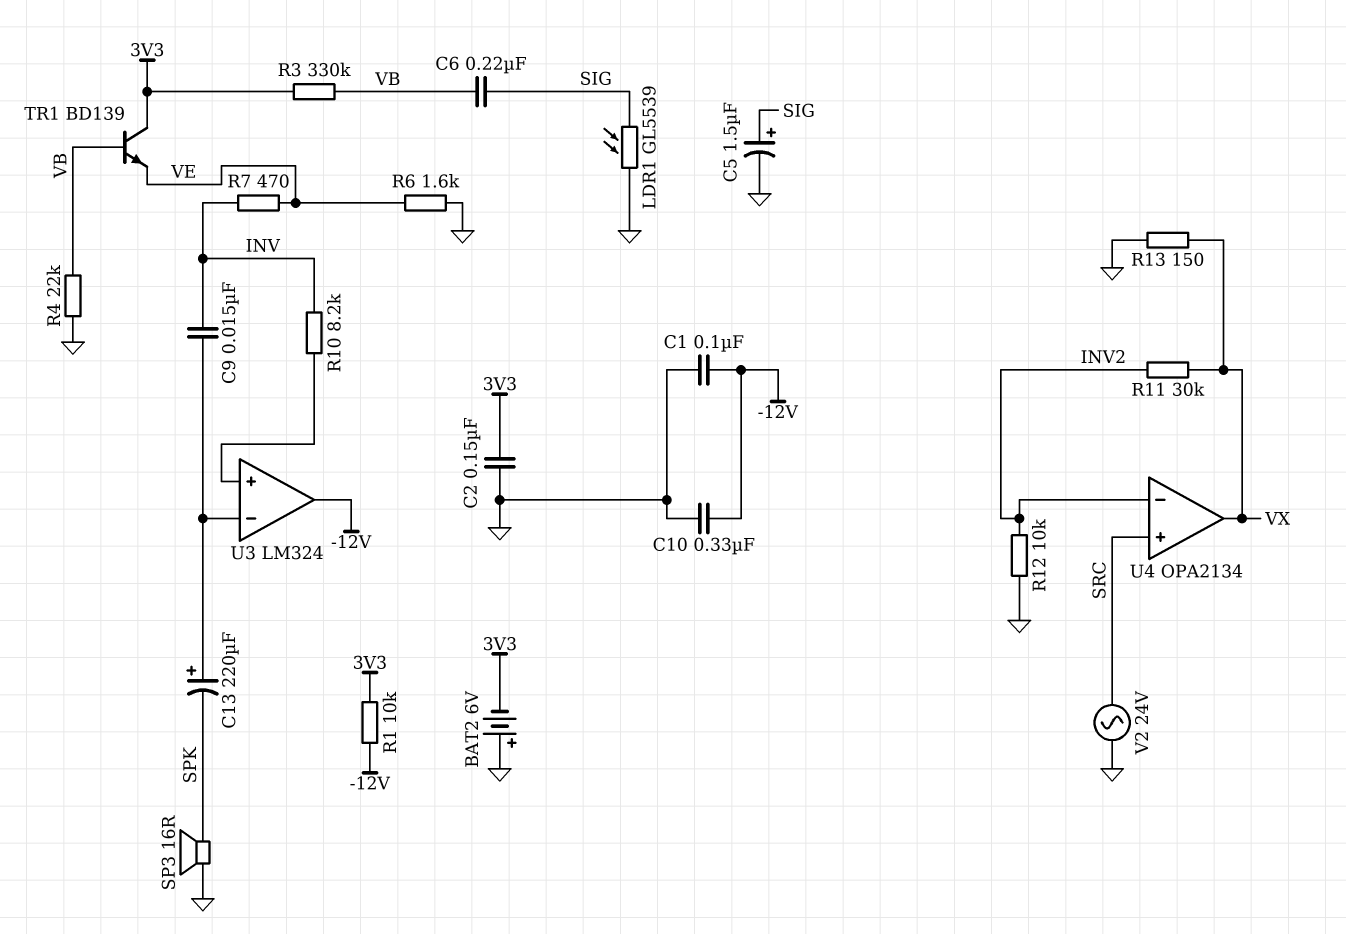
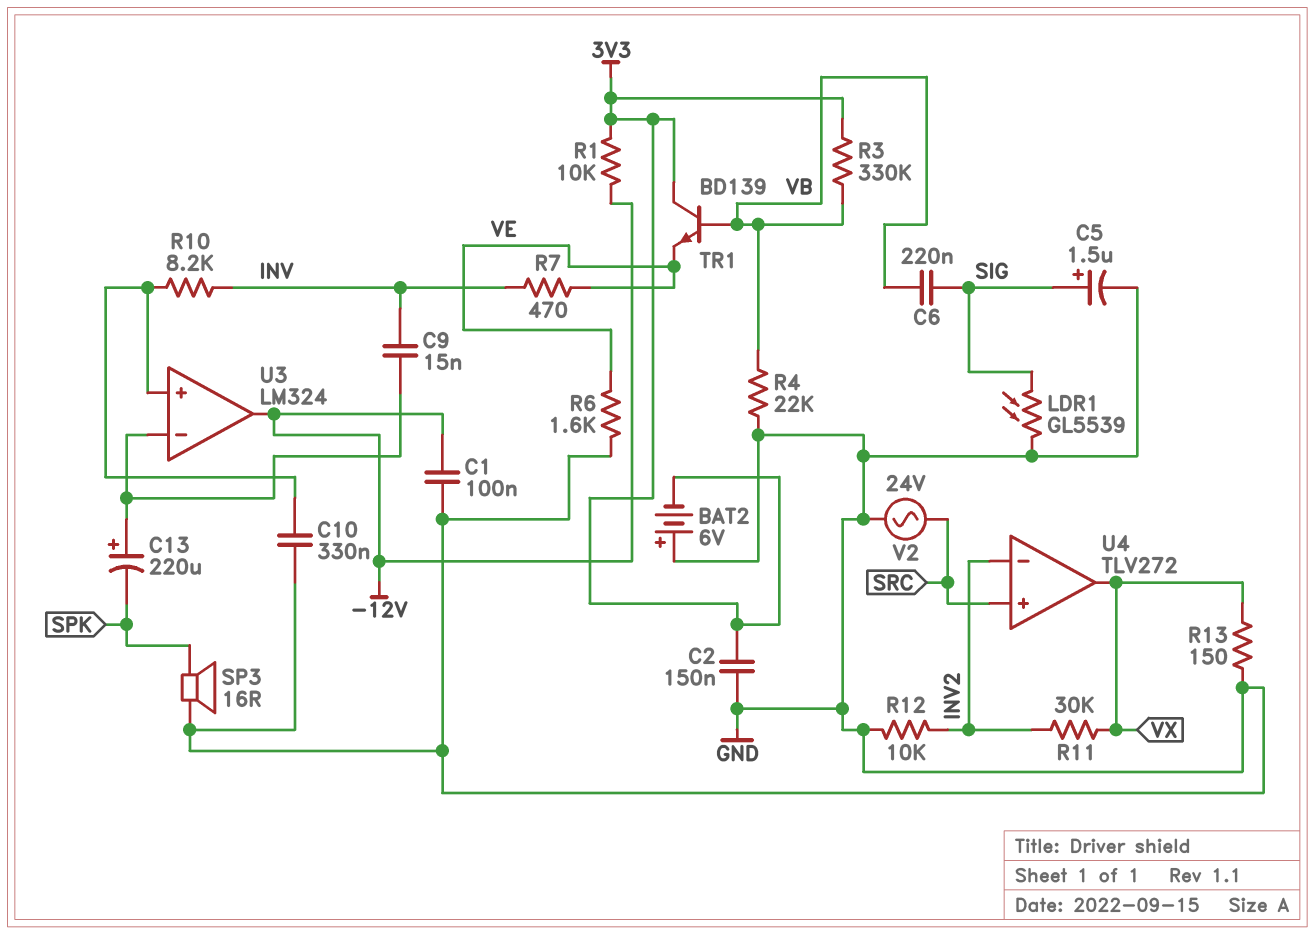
C10: 330nF (-12V, GND) -> 330nF (GND, U3/in+)
U4: OPA2134 -> TLV272

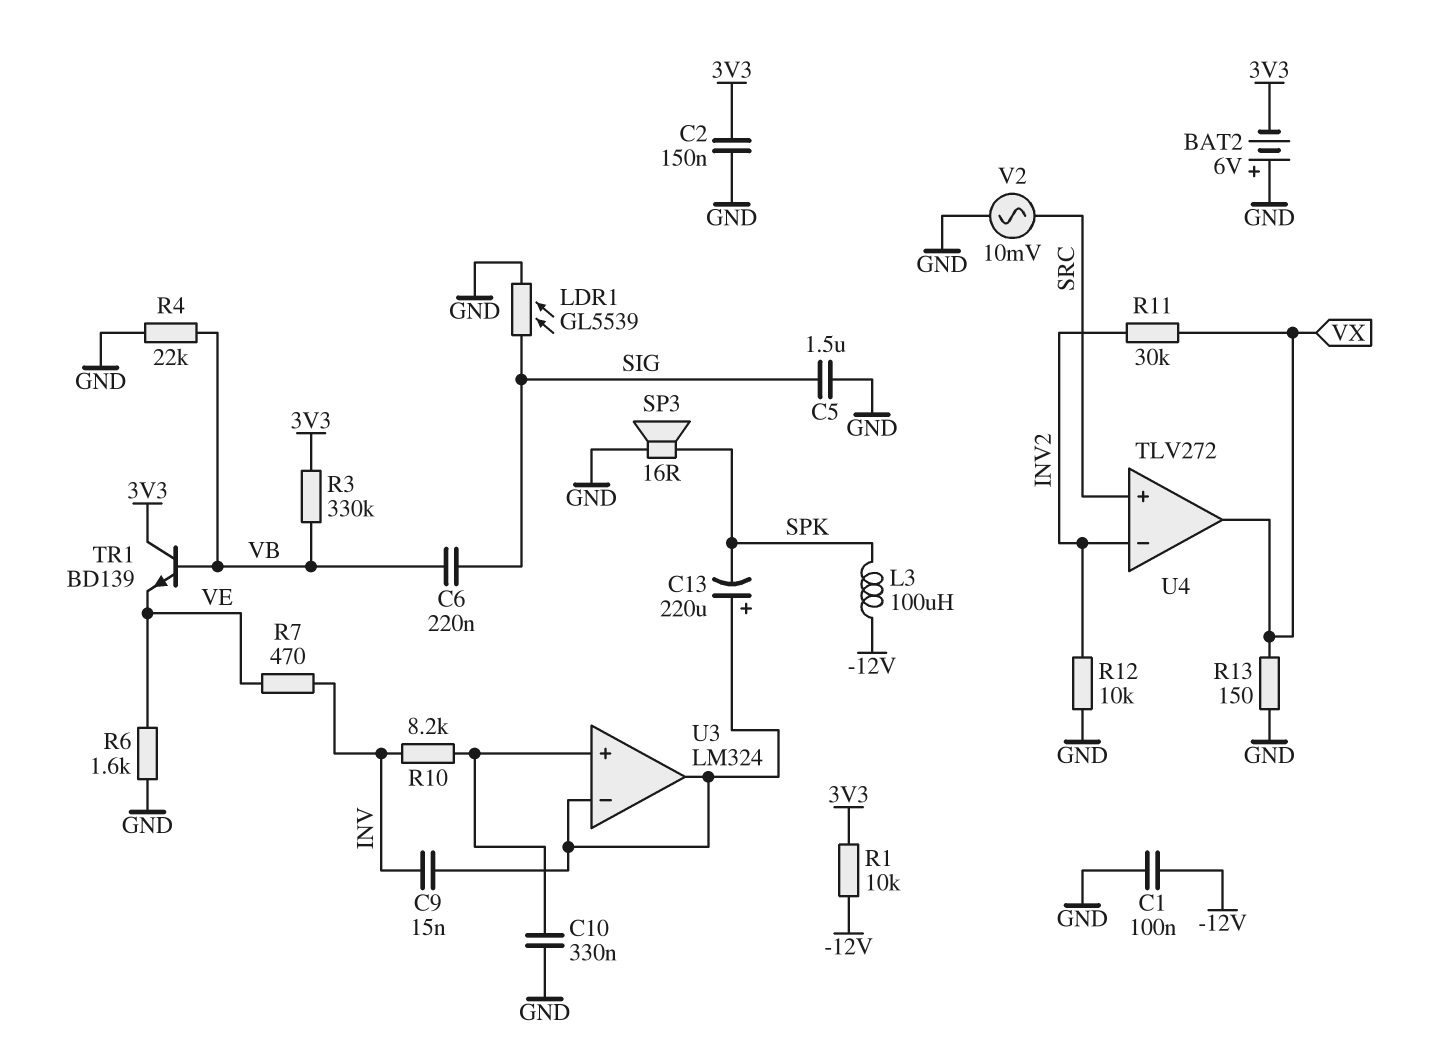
C5: 1.5uF (plus SIG, minus GND) -> 1.5uF (GND, SIG)
L3: none -> 100uH (-12V, SPK)
U3 pin out: -12V -> U3/in-
V2: AC 24V (GND, SRC) -> AC 10mV (GND, SRC)

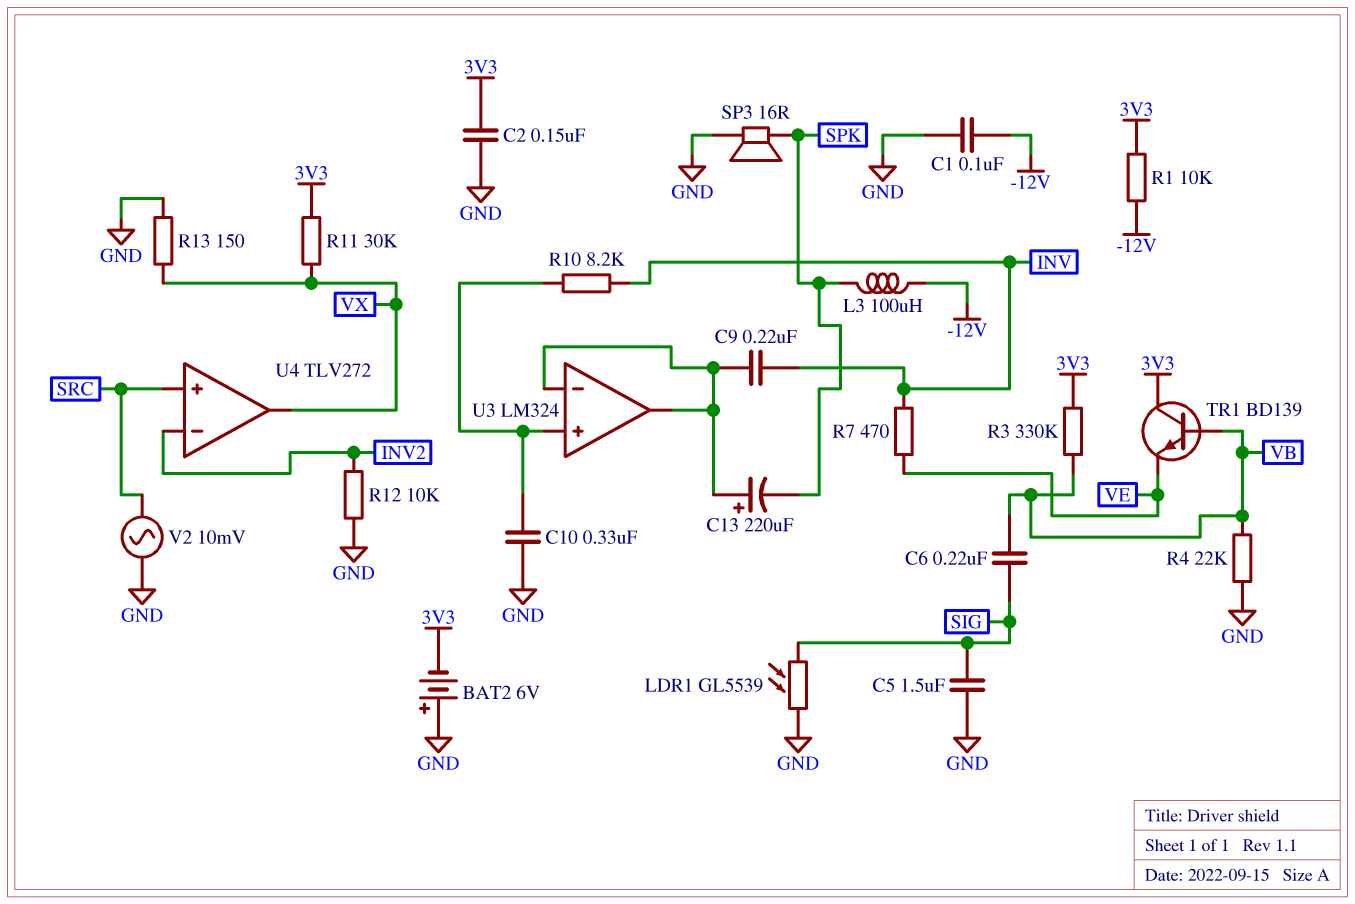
C9: 15nF (INV, U3/in-) -> 220nF (INV, U3/in-)
R6: 1.6k (GND, VE) -> none
R11: 30k (INV2, VX) -> 30k (3V3, VX)

